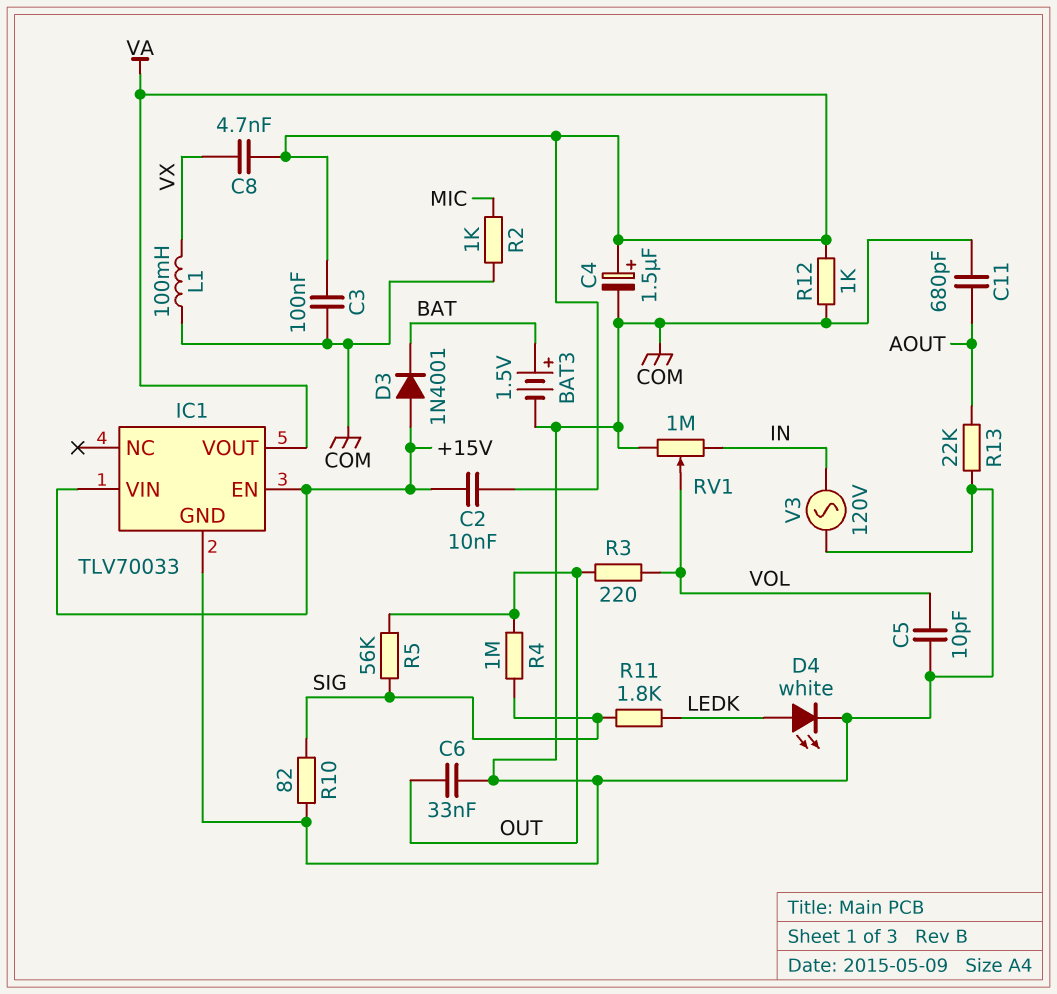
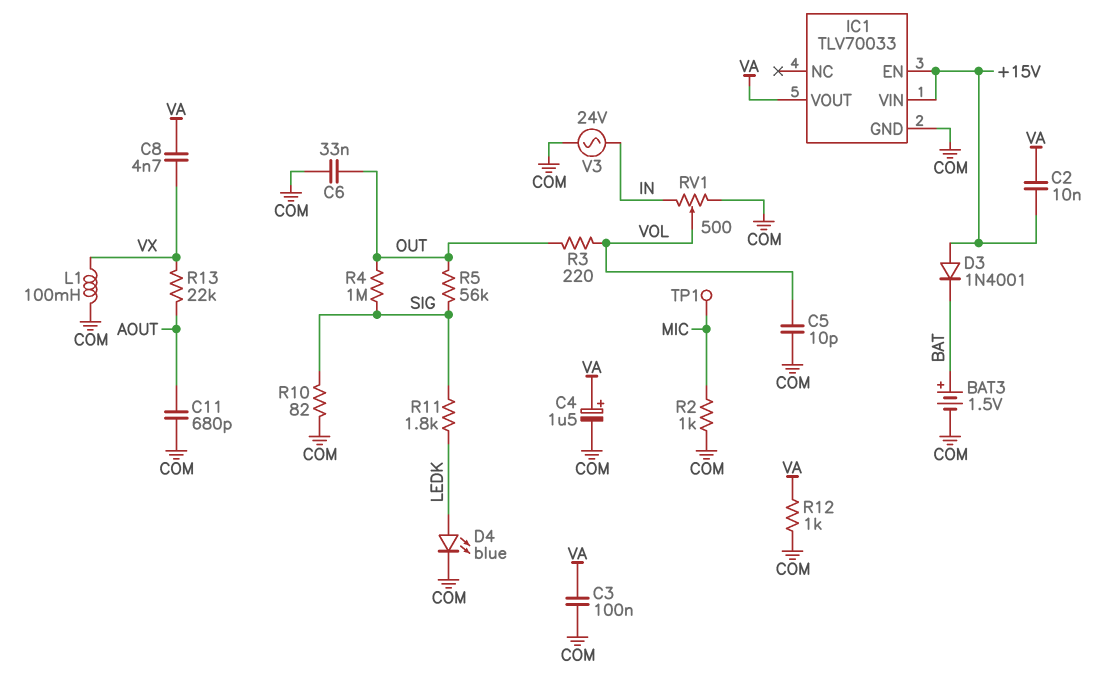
D4: LED white (A LEDK, K COM) -> LED blue (A LEDK, K COM)
R13: 22k (AOUT, COM) -> 22k (AOUT, VX)
RV1: 1M (COM, IN, wiper VOL) -> 500 (COM, IN, wiper VOL)
TP1: none -> test point (MIC)
V3: AC 120V (COM, IN) -> AC 24V (COM, IN)

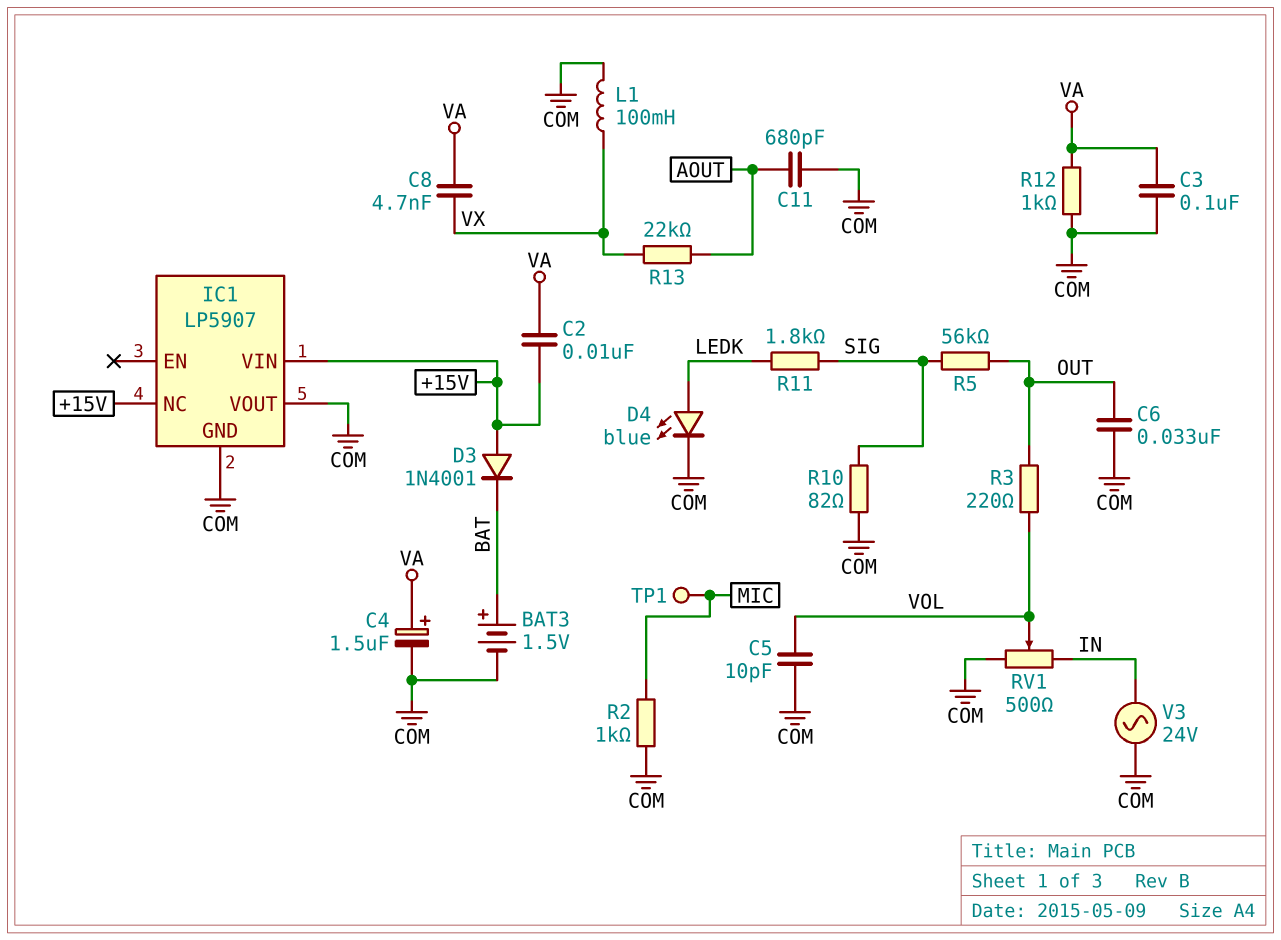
IC1: TLV70033 -> LP5907
IC1 pin EN: +15V -> none
IC1 pin NC: none -> +15V
IC1 pin VOUT: VA -> COM
R4: 1M (OUT, SIG) -> none

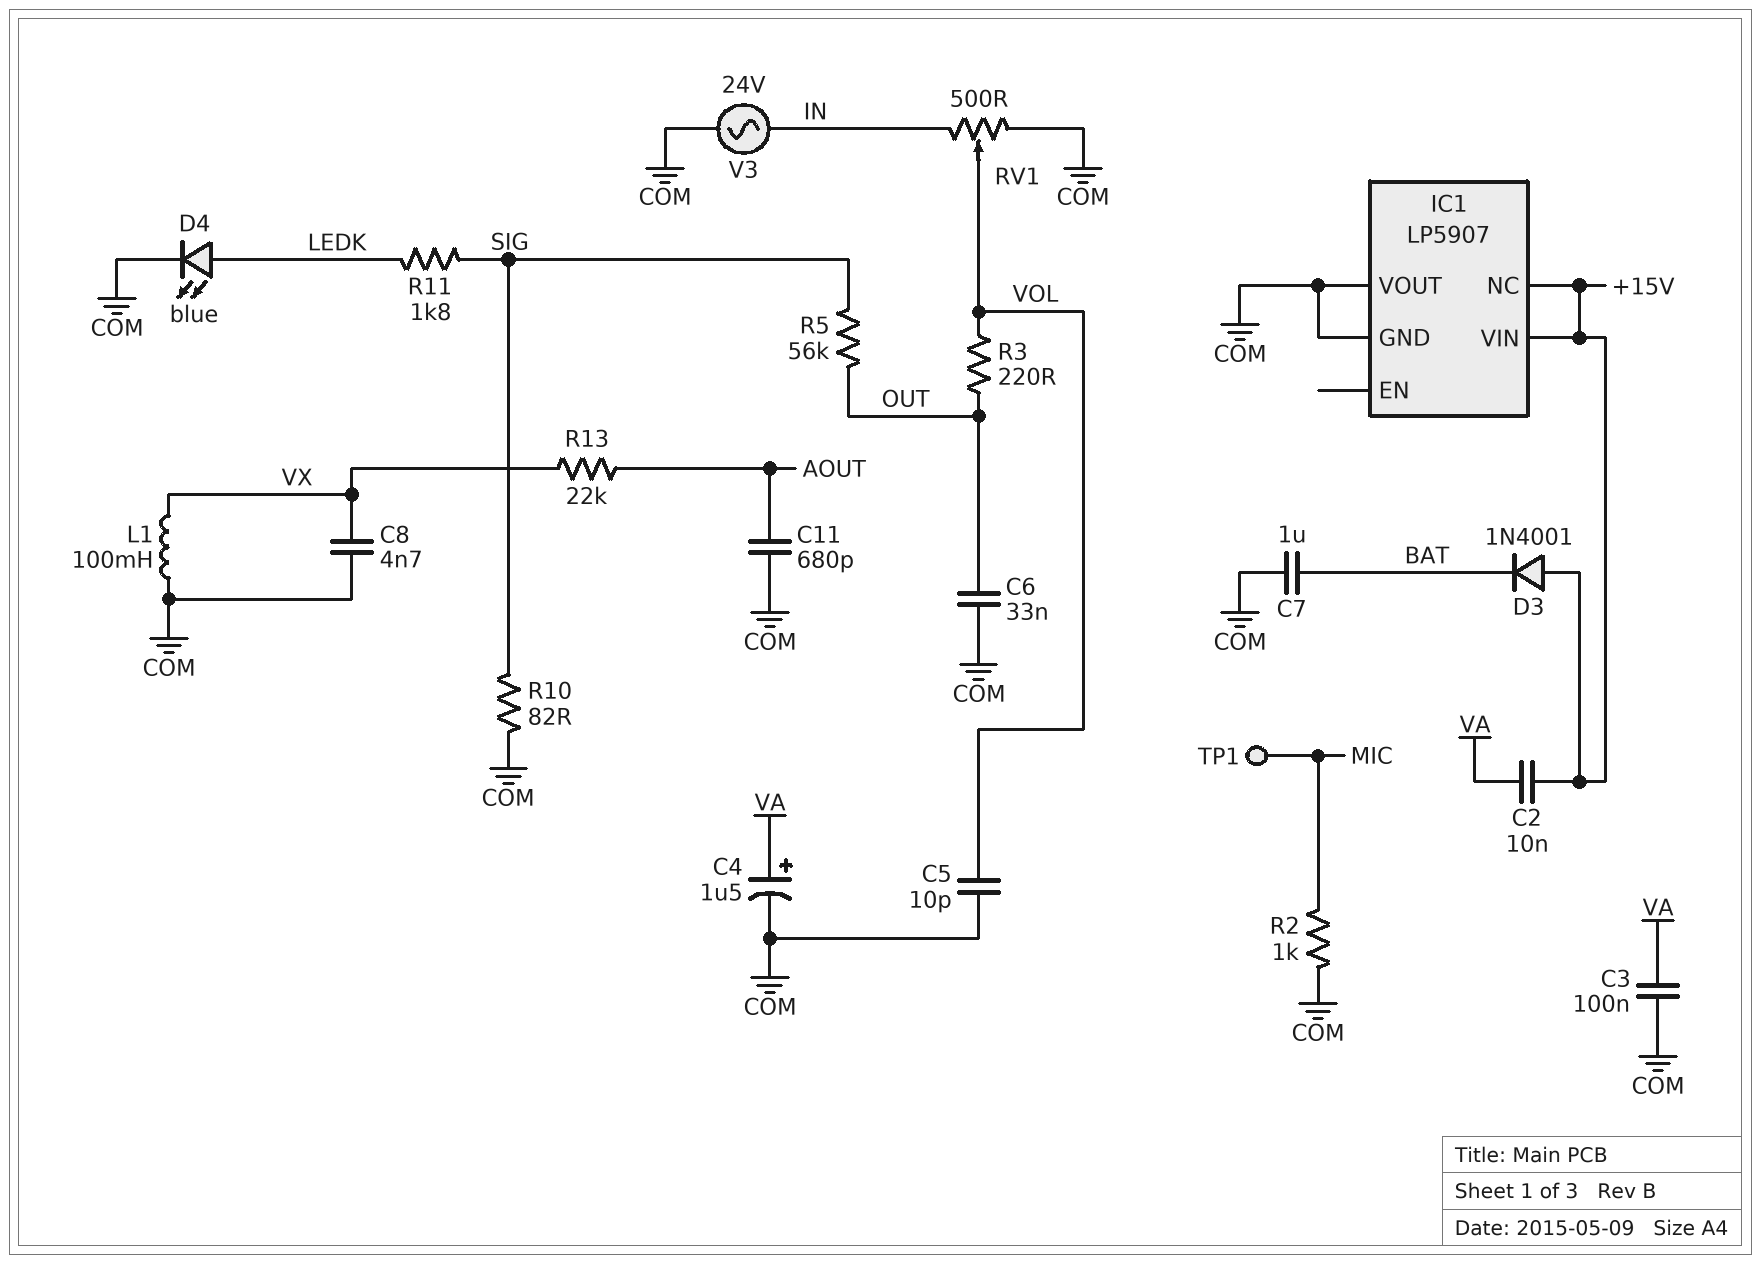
BAT3: 1.5V (plus BAT, minus COM) -> none
C7: none -> 1uF (BAT, COM)
C8: 4.7nF (VA, VX) -> 4.7nF (COM, VX)
R12: 1k (COM, VA) -> none

